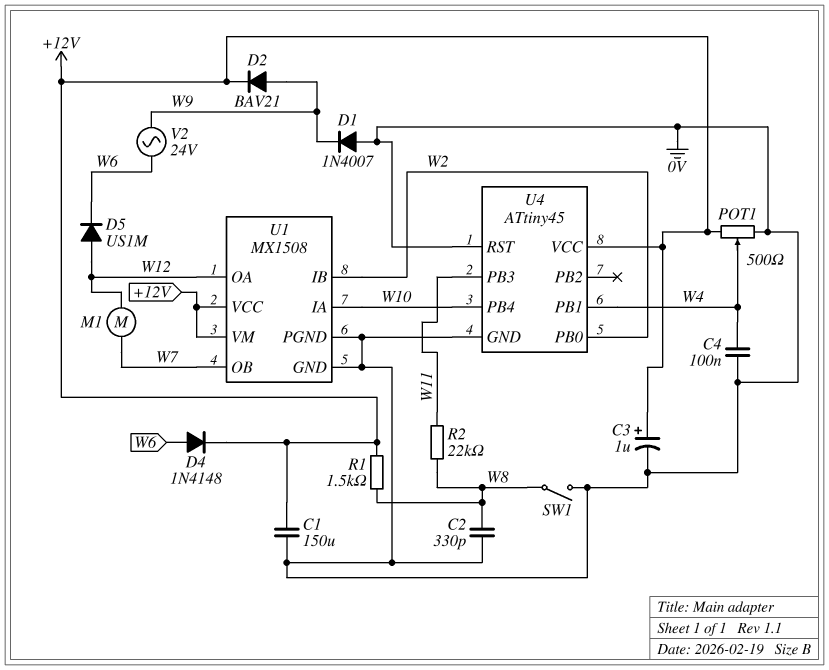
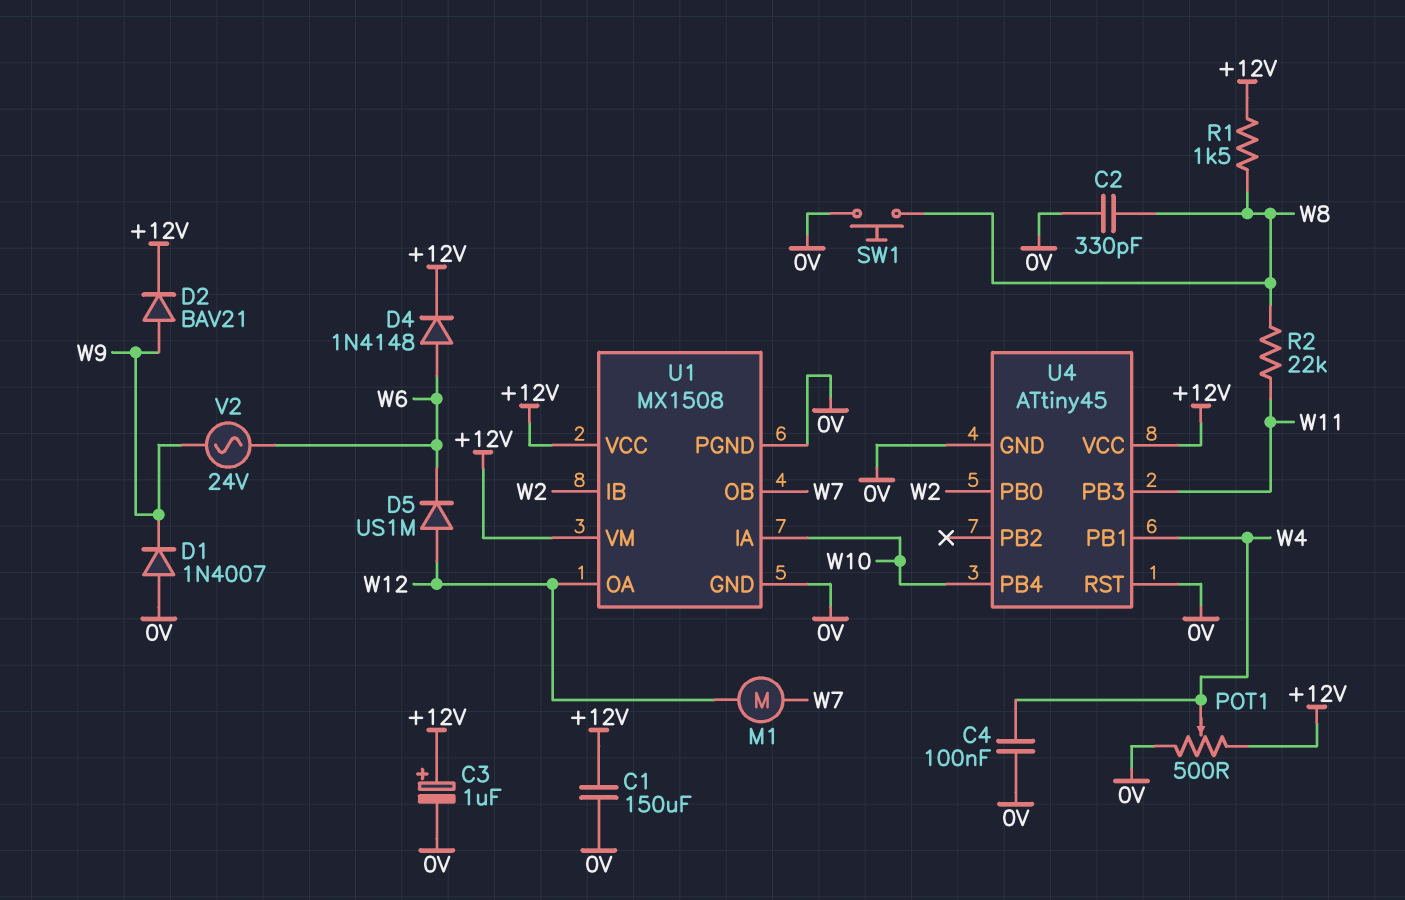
SW1: switch (0V, W8) -> button (0V, W8)

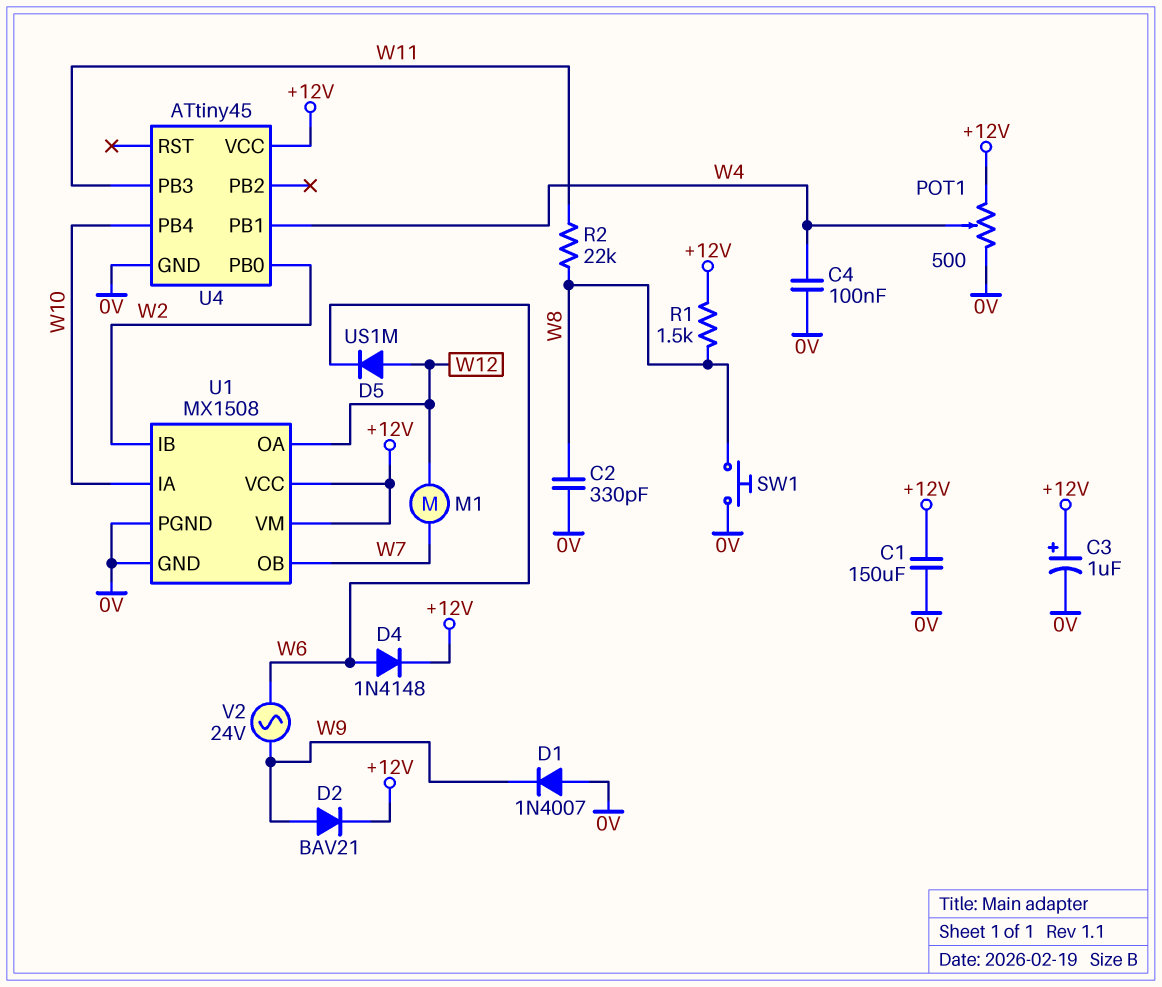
U4 pin RST: 0V -> none

